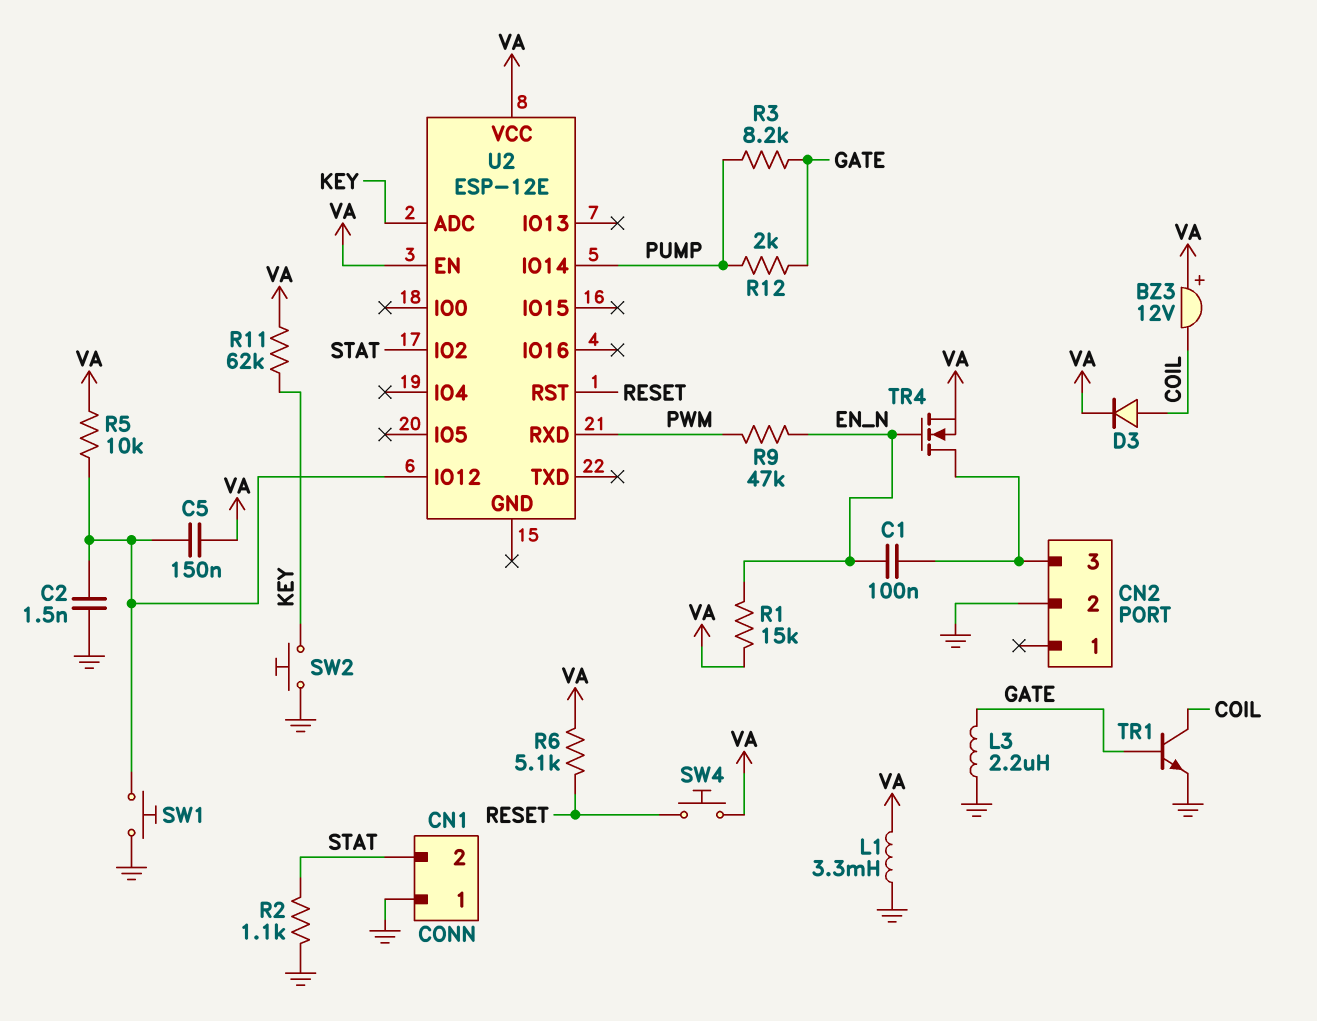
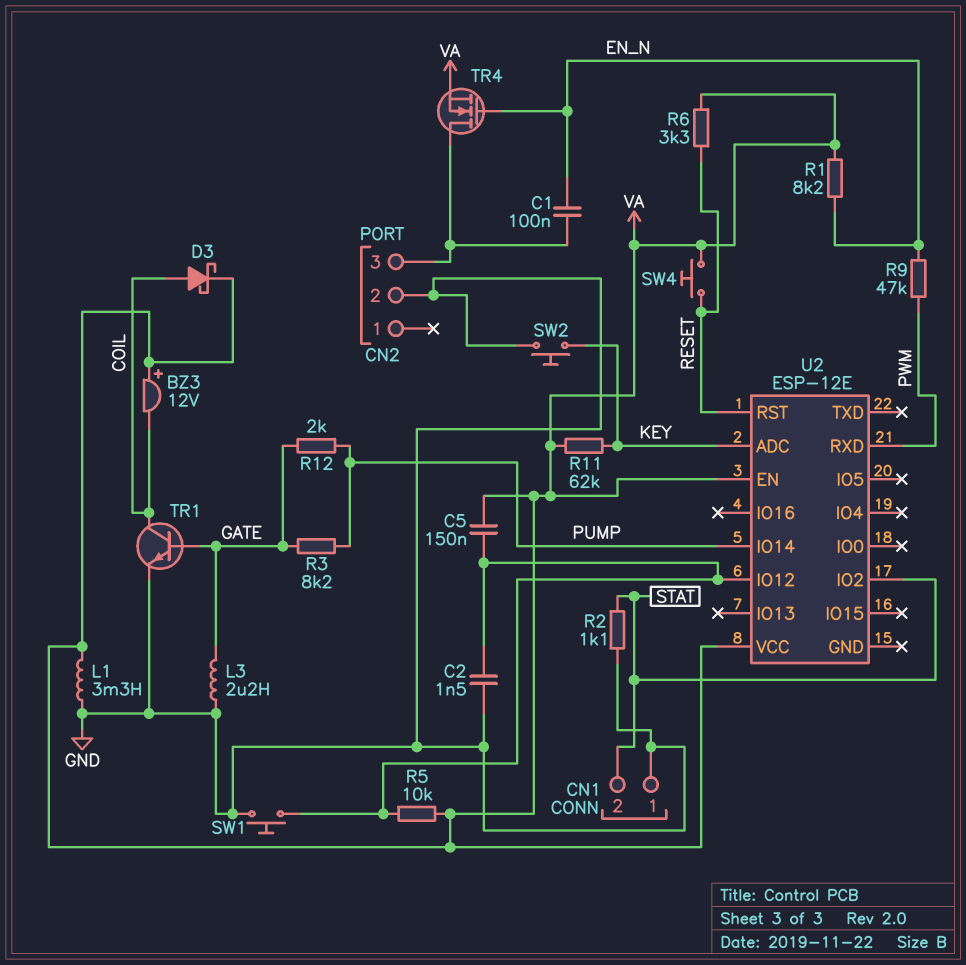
D3: diode (A COIL, K VA) -> schottky (A COIL, K VA)
R1: 15k (EN_N, VA) -> 8.2k (EN_N, VA)
R6: 5.1k (RESET, VA) -> 3.3k (RESET, VA)

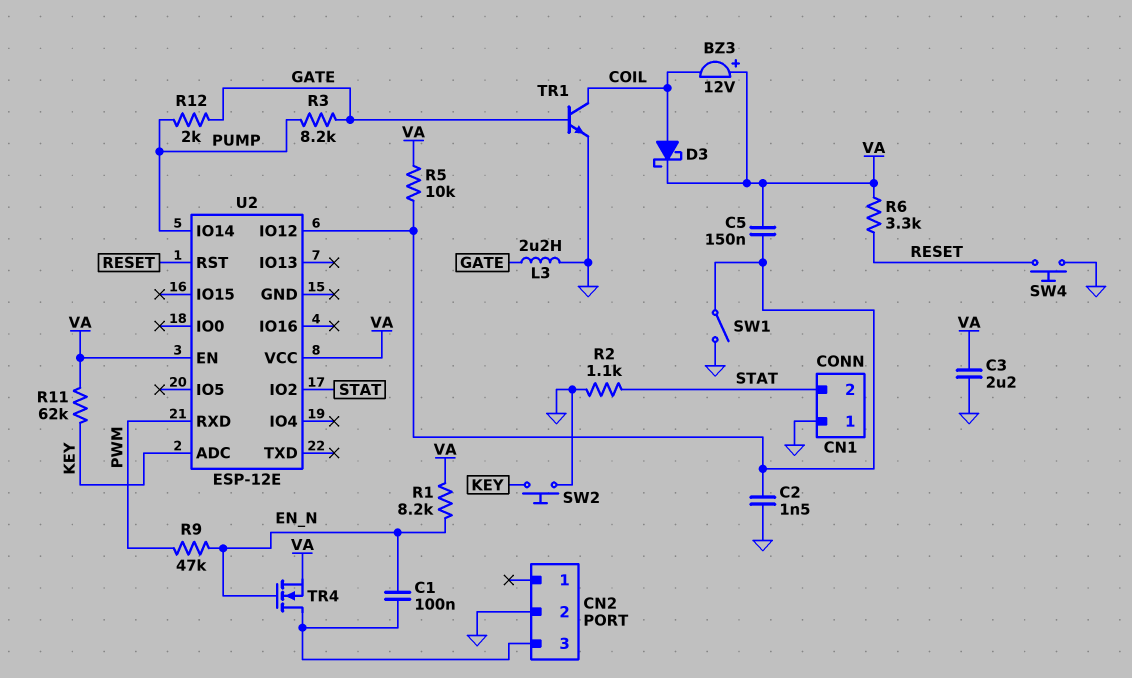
C3: none -> 2.2uF (GND, VA)
L1: 3.3mH (GND, VA) -> none
SW1: button (GND, U2/IO12) -> switch (GND, U2/IO12)
SW4: button (RESET, VA) -> button (GND, RESET)

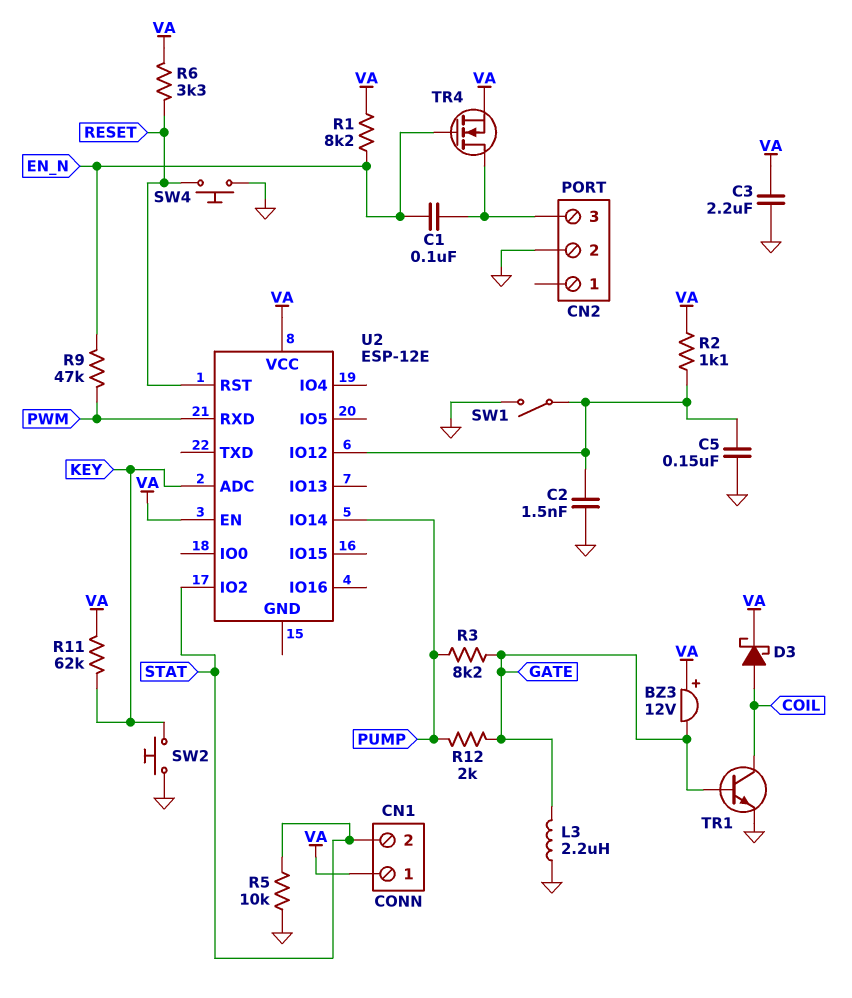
BZ3: buzzer 12V (plus VA, minus COIL) -> buzzer 12V (plus VA, minus GATE)
C5: 150nF (U2/IO12, VA) -> 150nF (GND, U2/IO12)
CN1 pin 1: GND -> VA
R2: 1.1k (GND, STAT) -> 1.1k (U2/IO12, VA)
R5: 10k (U2/IO12, VA) -> 10k (GND, STAT)

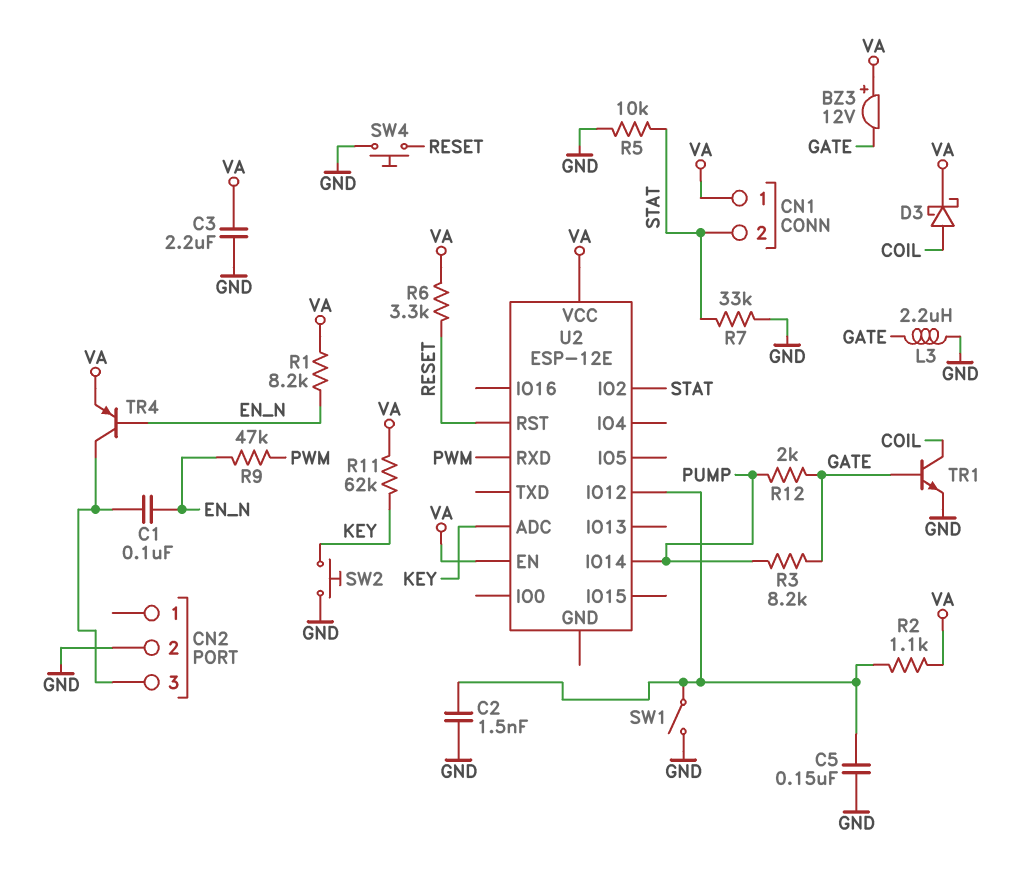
R7: none -> 33k (GND, STAT)
TR4: NMOS (G EN_N, D CN2/3, S VA) -> PNP (B EN_N, C CN2/3, E VA)

